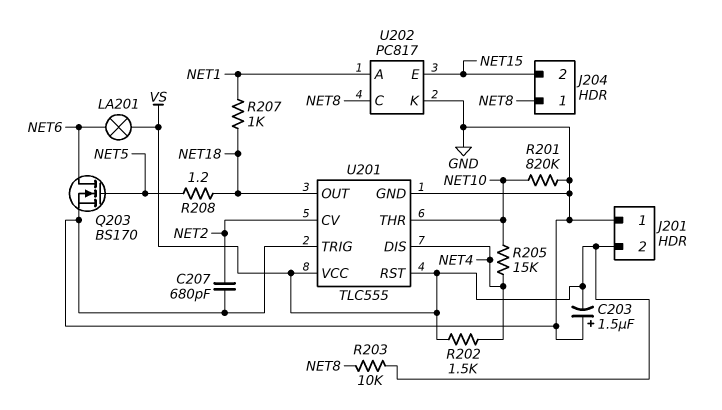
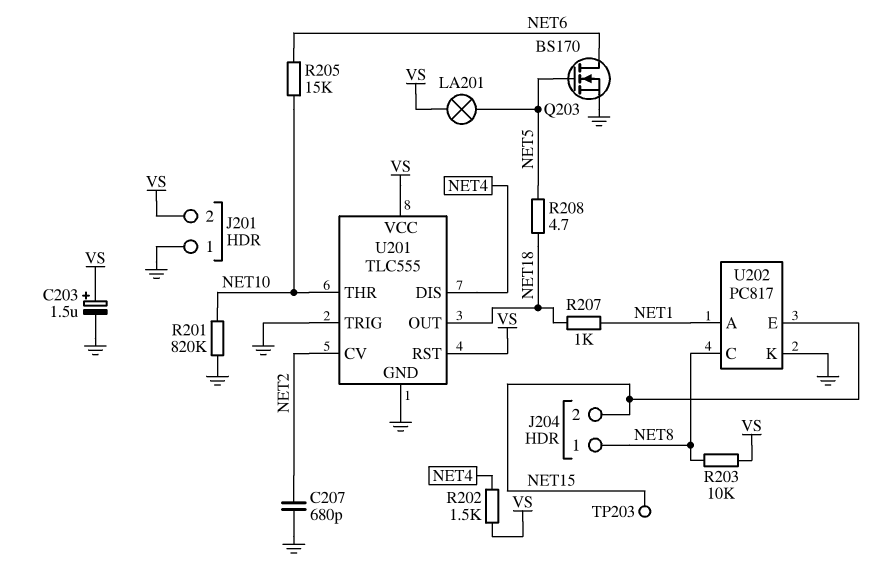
C203: 1.5uF (plus GND, minus VS) -> 1.5uF (plus VS, minus GND)
LA201: lamp (NET6, VS) -> lamp (NET5, VS)
R205: 15k (NET4, NET10) -> 15k (NET6, NET10)
R208: 1.2 (NET5, NET18) -> 4.7 (NET5, NET18)
TP203: none -> test point (NET15)

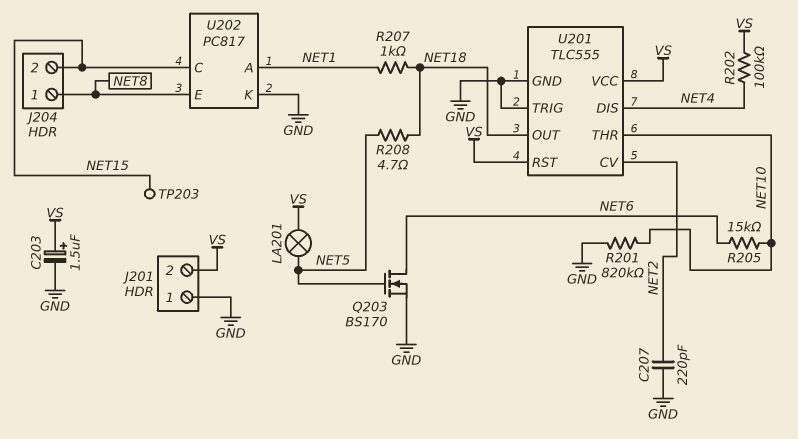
C207: 680pF (GND, NET2) -> 220pF (GND, NET2)
R202: 1.5k (NET4, VS) -> 100k (NET4, VS)
R203: 10k (NET8, VS) -> none
U202 pin C: NET8 -> NET15
U202 pin E: NET15 -> NET8

